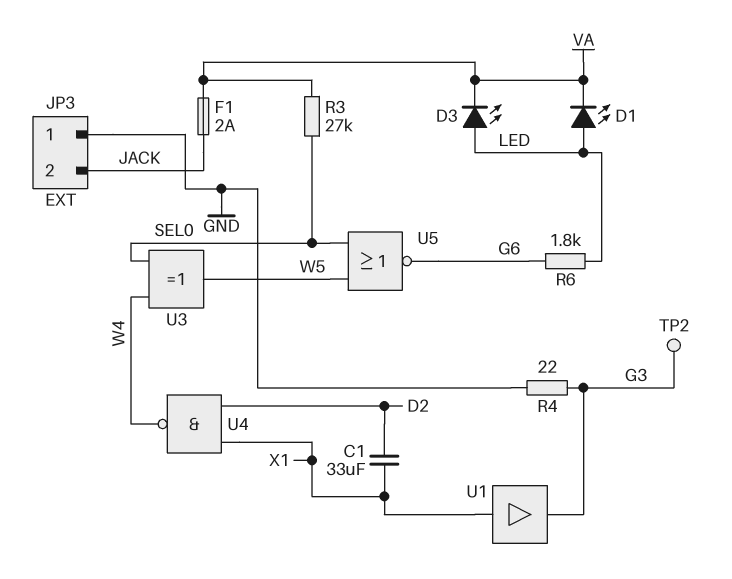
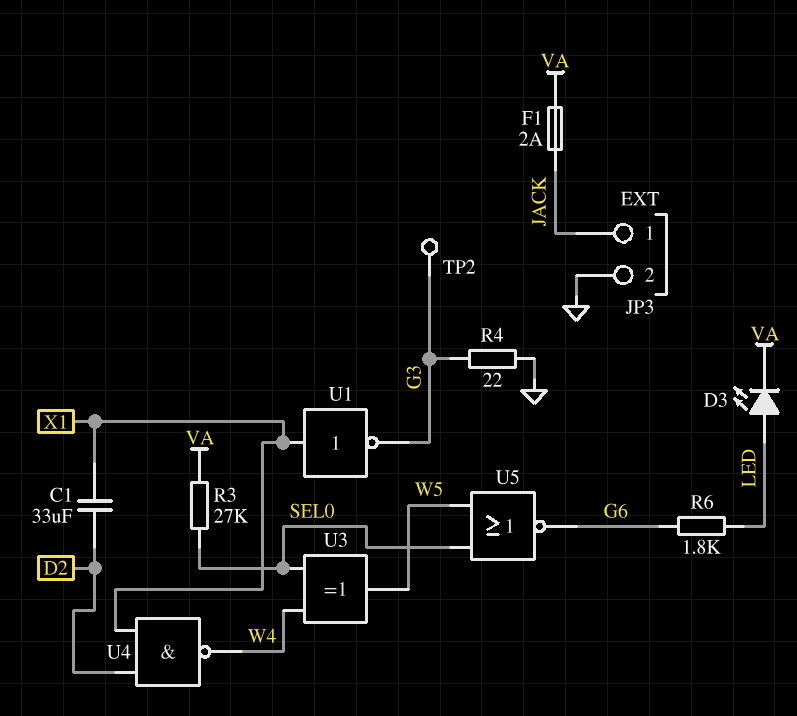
D1: LED (A LED, K VA) -> none
JP3 pin 1: GND -> JACK
JP3 pin 2: JACK -> GND
U1: buffer (in X1, out G3) -> NOT (in X1, out G3)

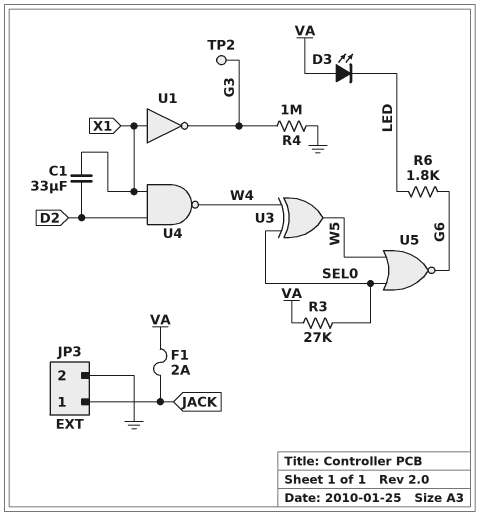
D3: LED (A LED, K VA) -> LED (A VA, K LED)
R4: 22 (G3, GND) -> 1M (G3, GND)

